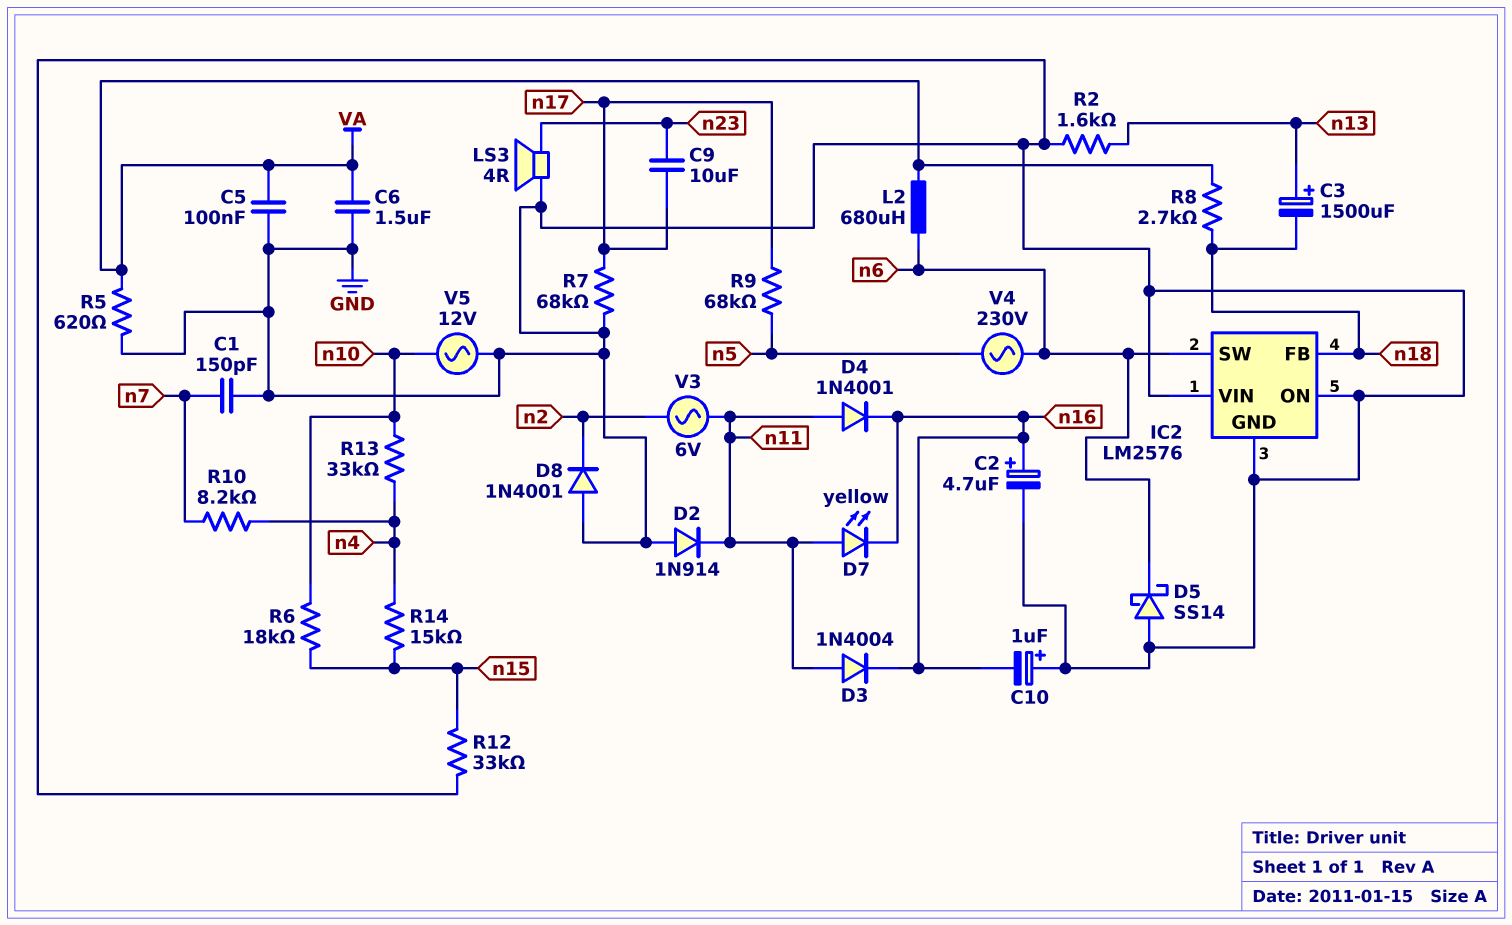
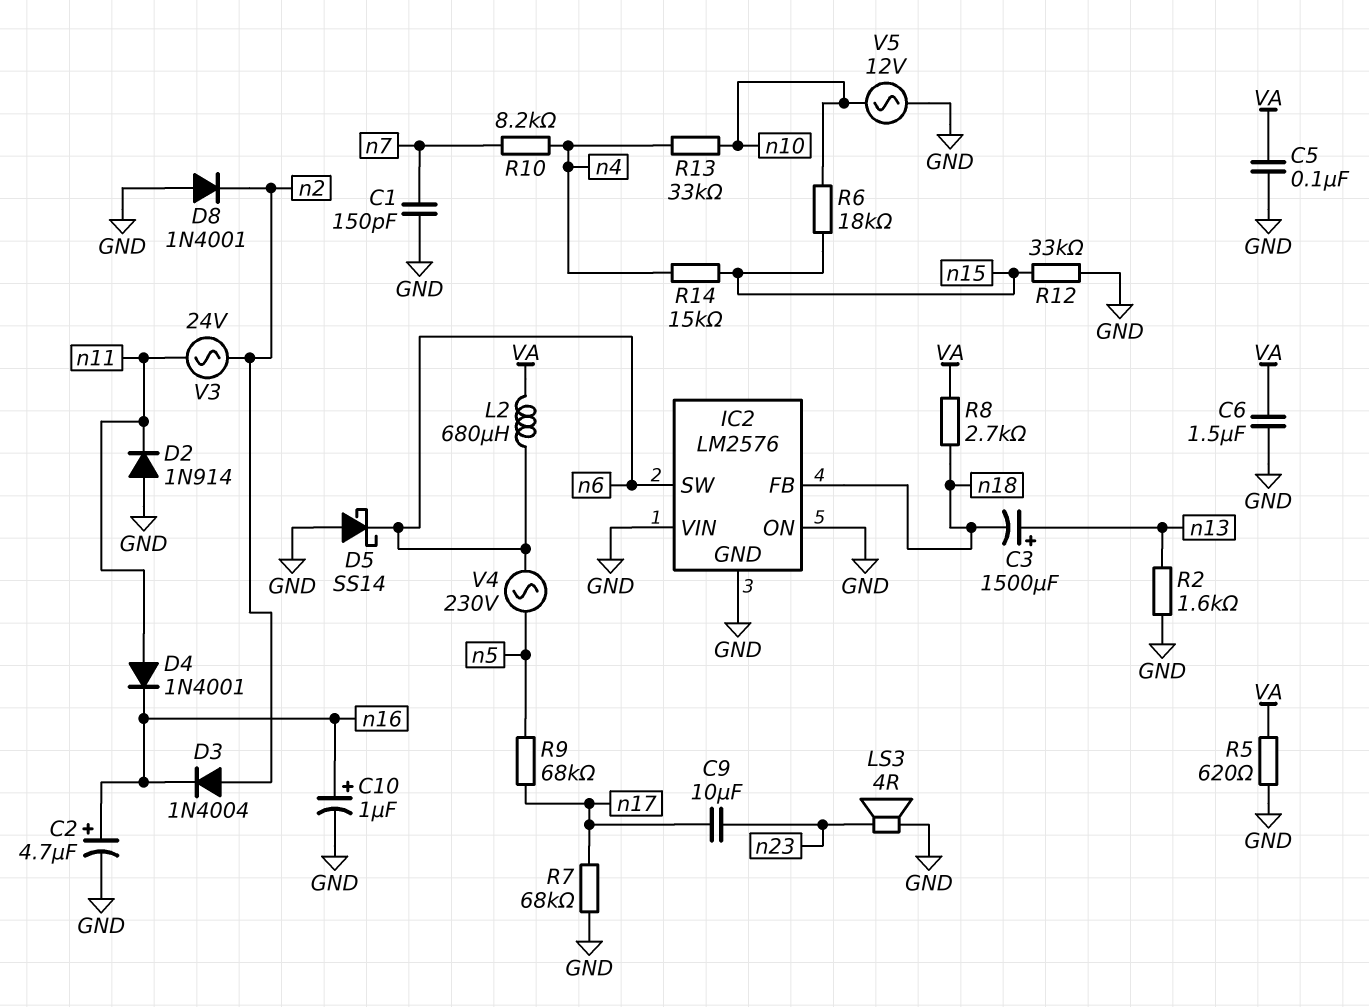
C10: 1uF (plus GND, minus n16) -> 1uF (plus n16, minus GND)
D3: diode 1N4004 (A n11, K n16) -> diode 1N4004 (A n2, K n16)
D7: LED yellow (A n11, K n16) -> none
V3: AC 6V (n2, n11) -> AC 24V (n2, n11)

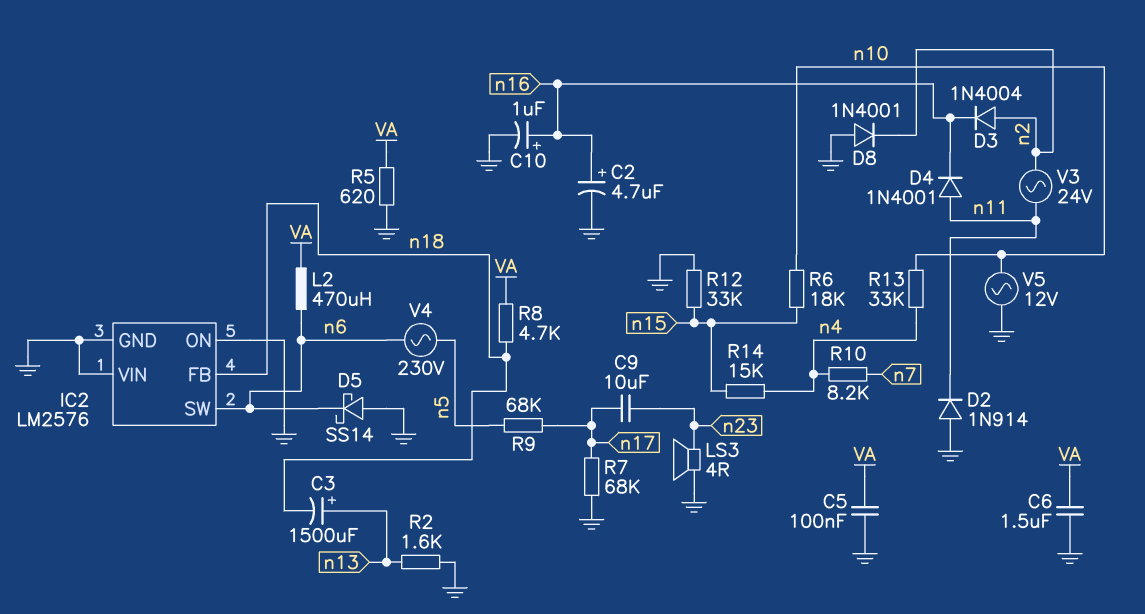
C1: 150pF (GND, n7) -> none
L2: 680uH (VA, n6) -> 470uH (VA, n6)
R8: 2.7k (VA, n18) -> 4.7k (VA, n18)

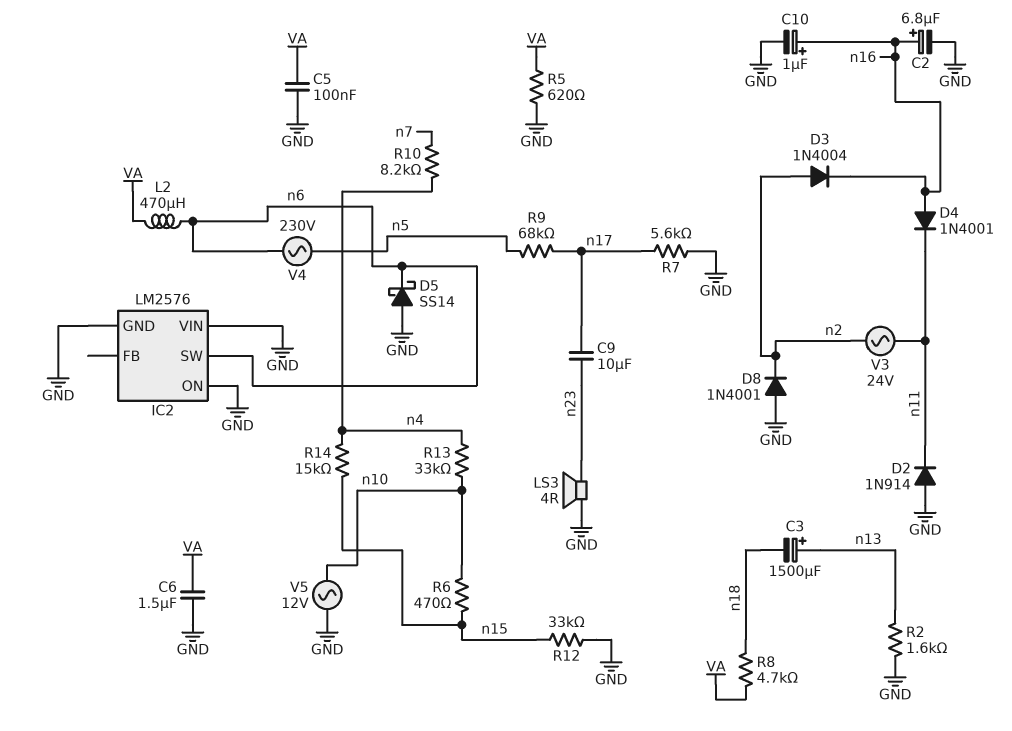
C2: 4.7uF (plus n16, minus GND) -> 6.8uF (plus n16, minus GND)
D4: diode 1N4001 (A n11, K n16) -> diode 1N4001 (A n16, K n11)
IC2 pin FB: n18 -> none
R6: 18k (n10, n15) -> 470 (n10, n15)
R7: 68k (GND, n17) -> 5.6k (GND, n17)

